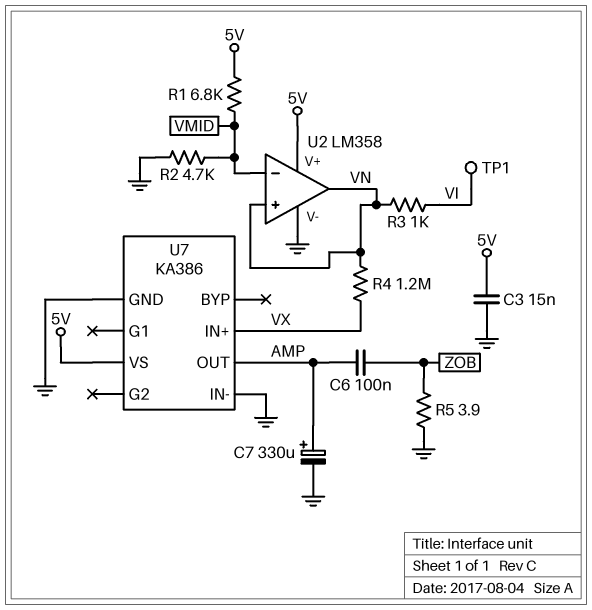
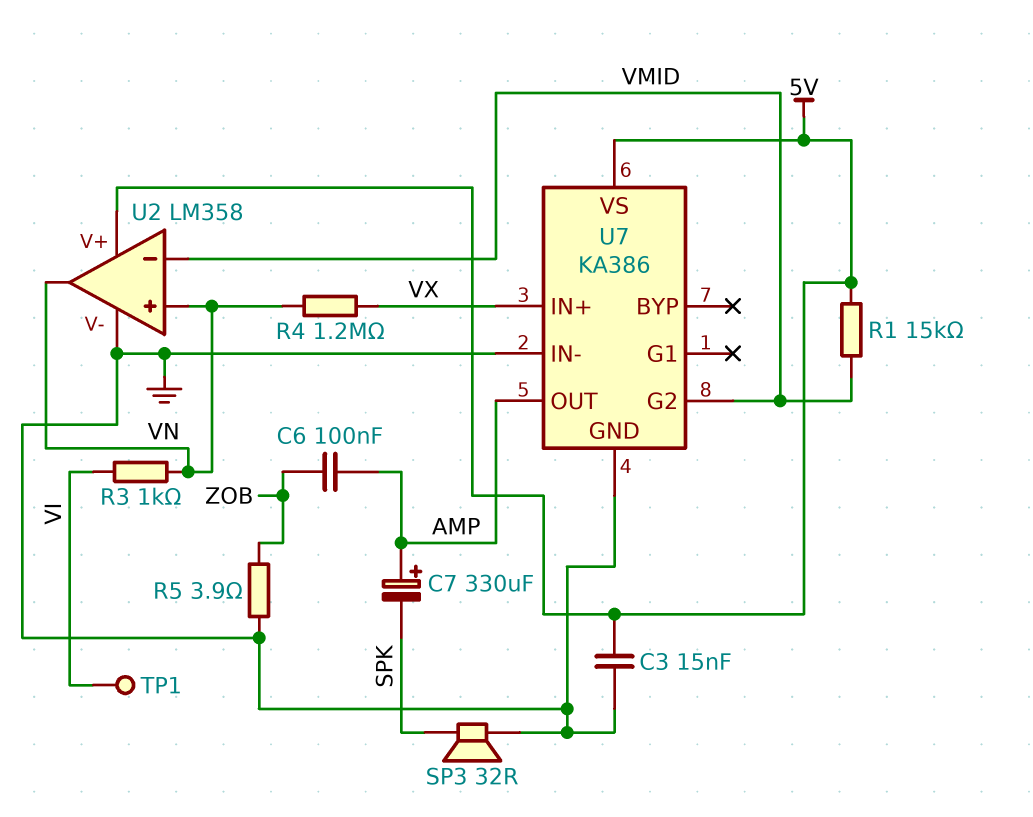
C7: 330uF (plus AMP, minus GND) -> 330uF (plus AMP, minus SPK)
R1: 6.8k (5V, VMID) -> 15k (5V, VMID)
R2: 4.7k (GND, VMID) -> none
SP3: none -> speaker 32R (GND, SPK)
U7 pin G2: none -> VMID

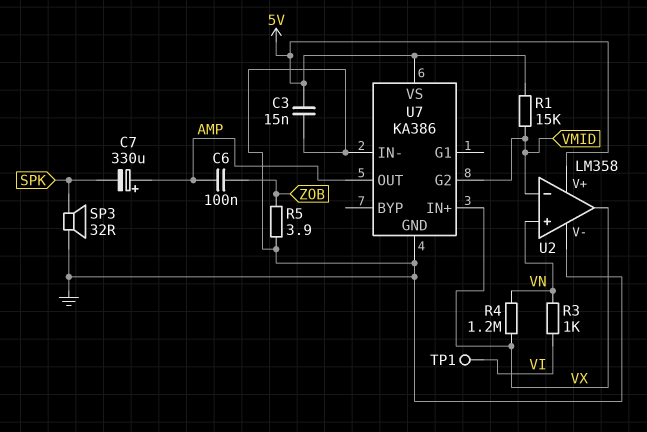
U2 pin out: VN -> VX

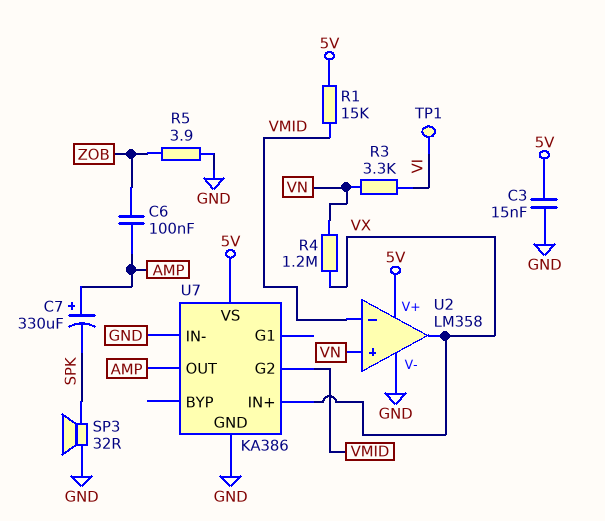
R3: 1k (VI, VN) -> 3.3k (VI, VN)

